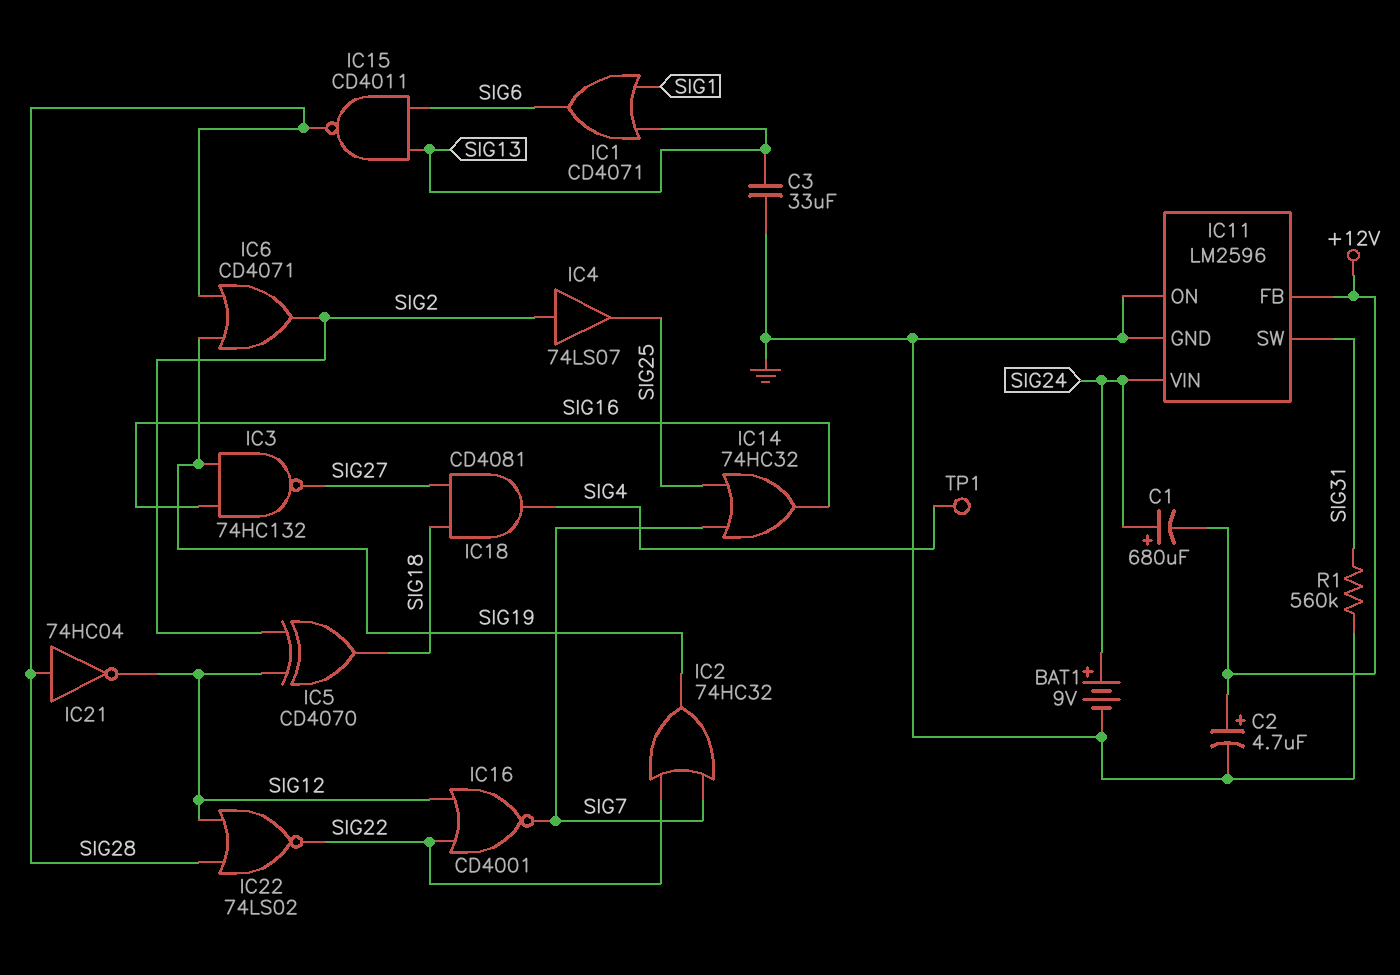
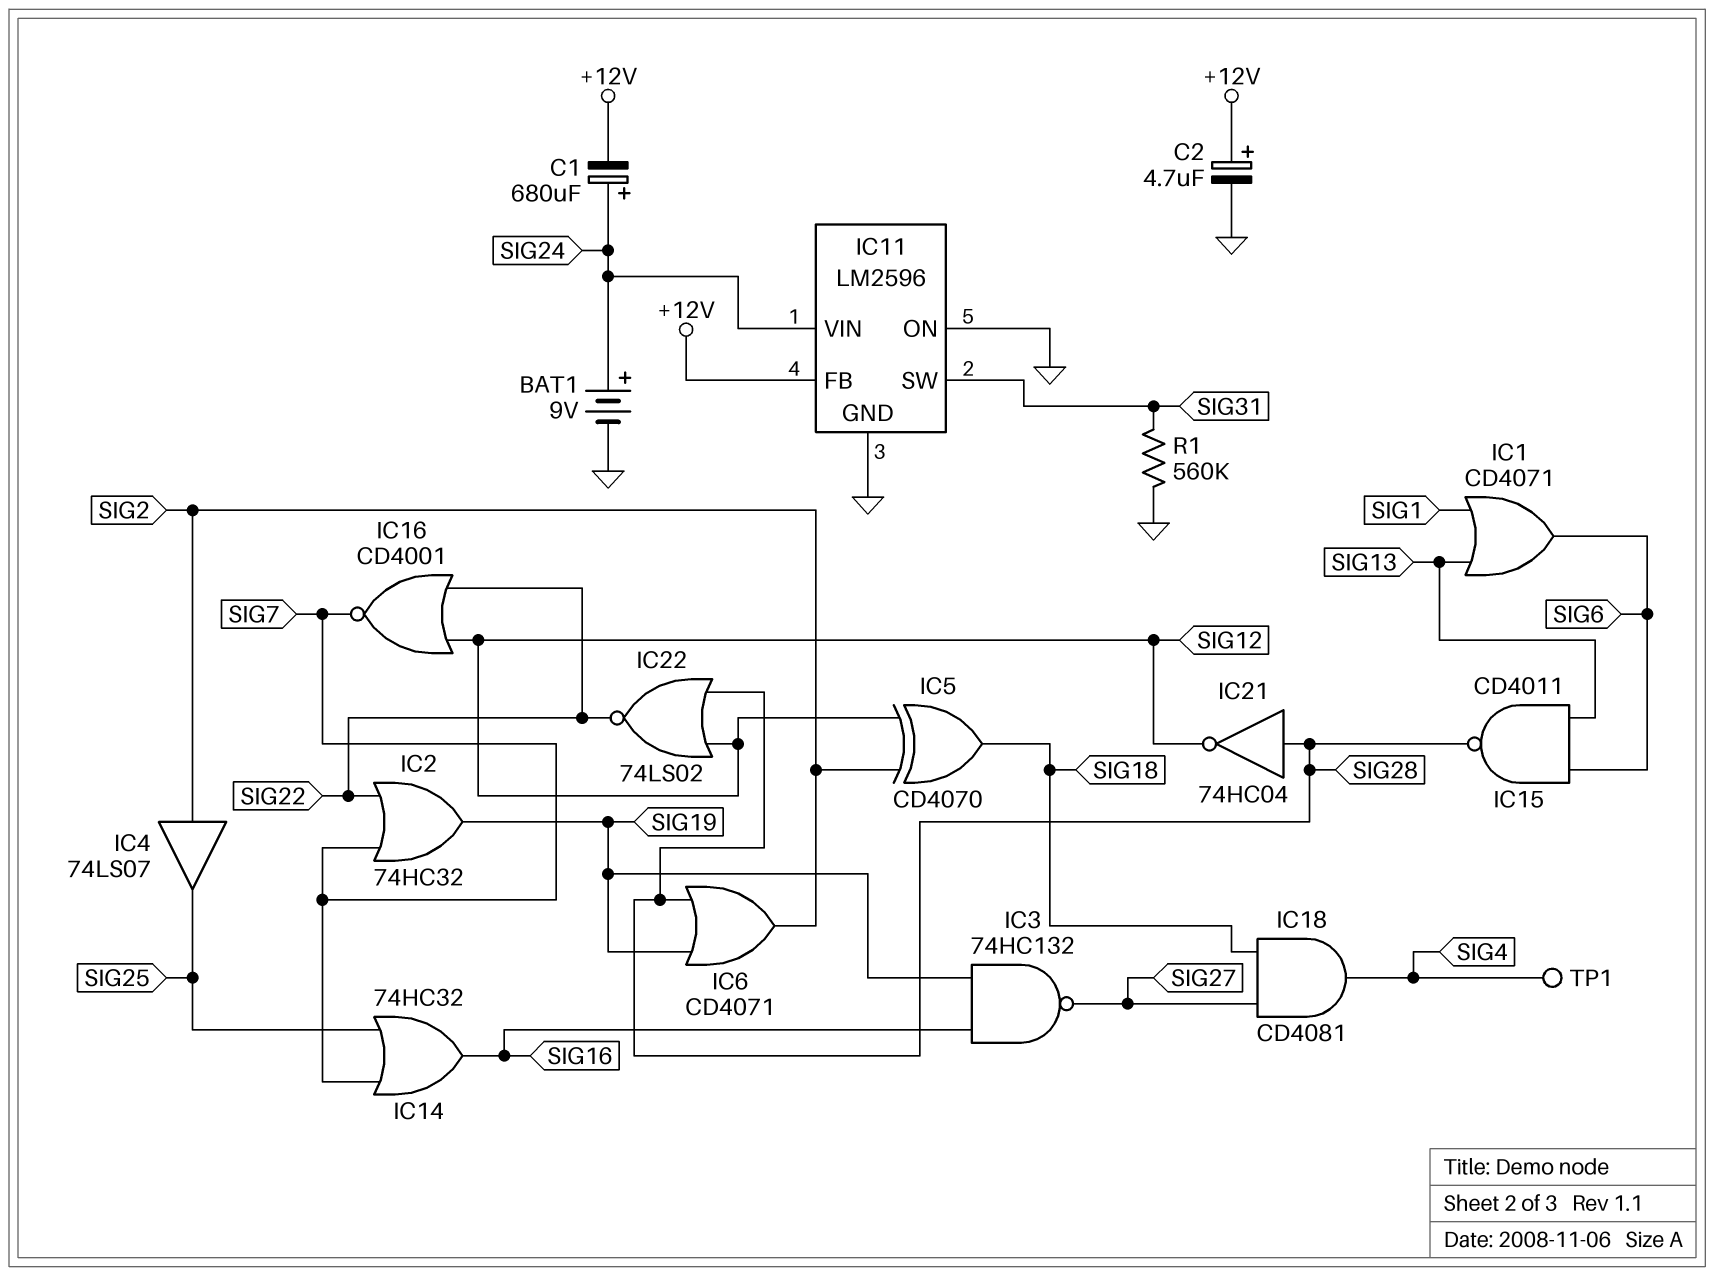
C3: 33uF (GND, SIG13) -> none

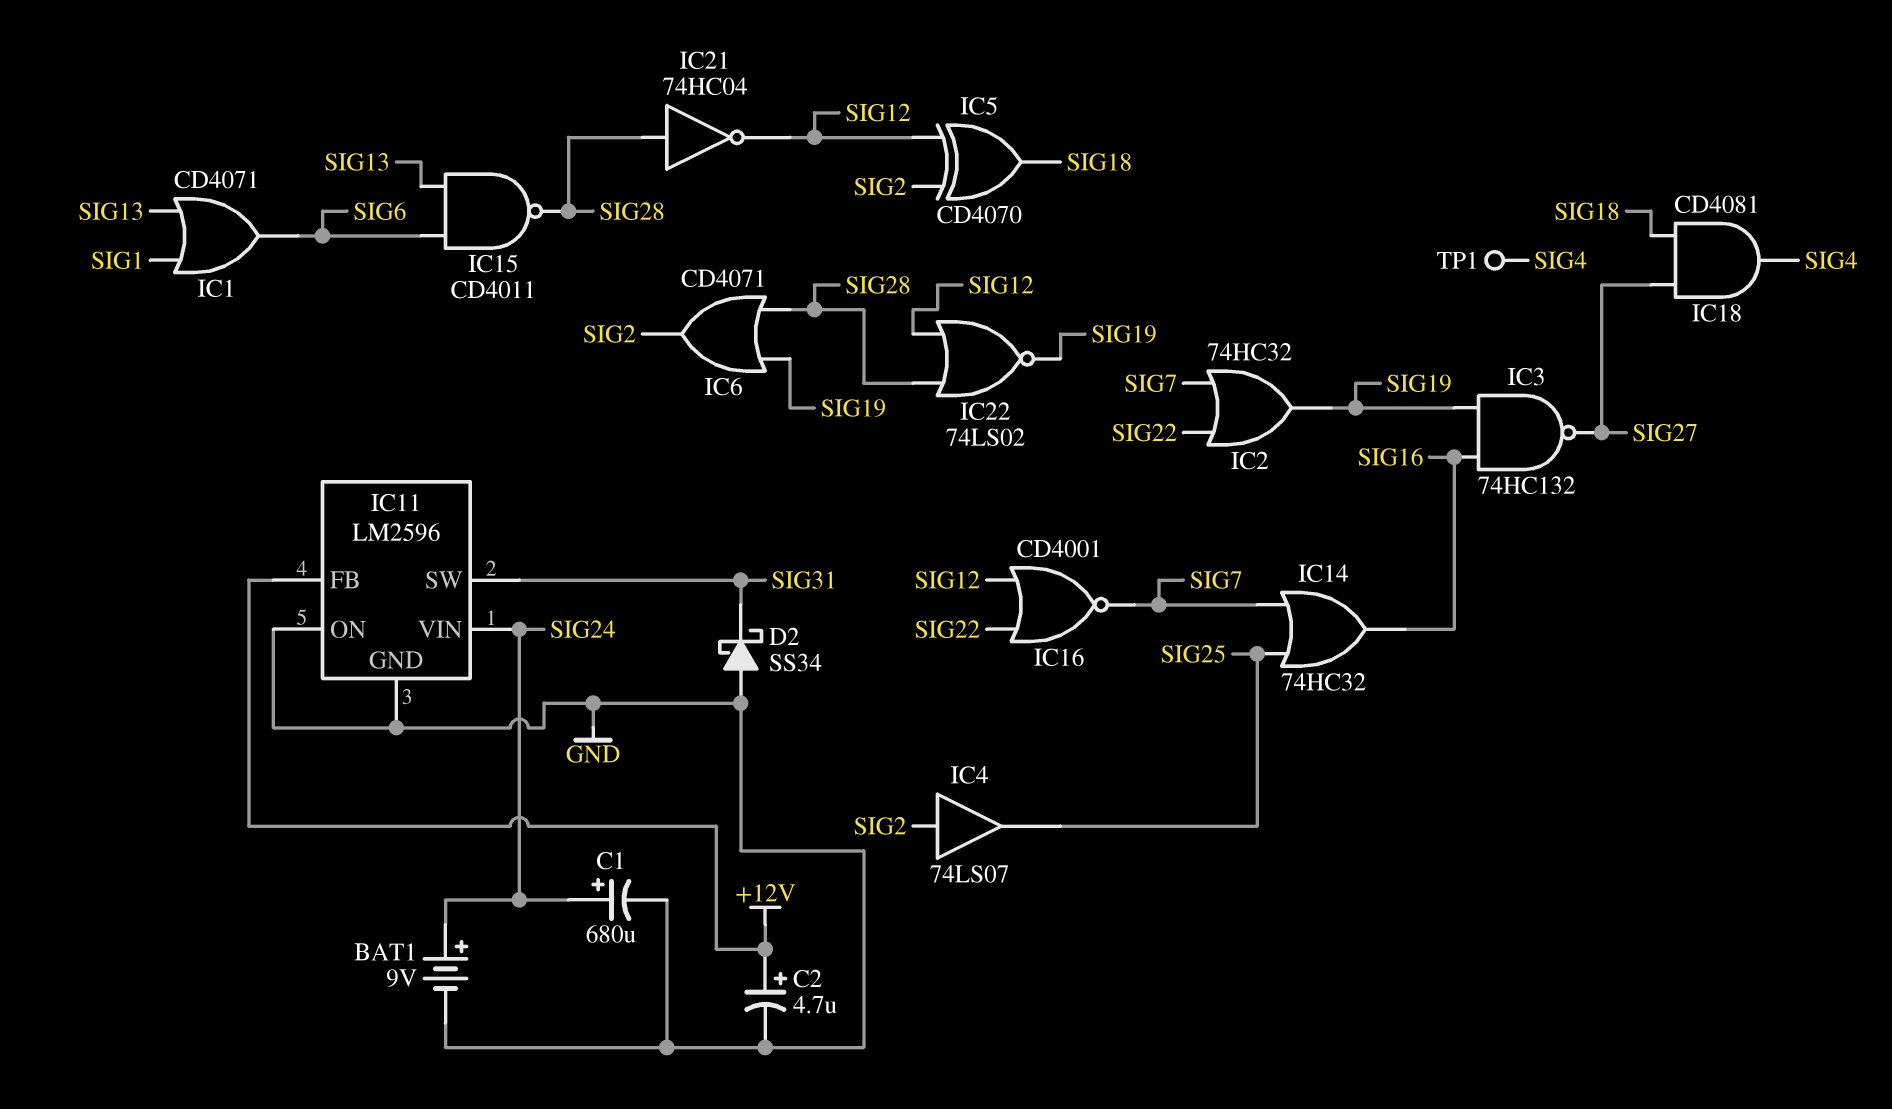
C1: 680uF (plus SIG24, minus +12V) -> 680uF (plus SIG24, minus GND)
D2: none -> schottky SS34 (A GND, K SIG31)
IC22: NOR 74LS02 (in SIG12, in SIG28, out SIG22) -> NOR 74LS02 (in SIG12, in SIG28, out SIG19)
R1: 560k (GND, SIG31) -> none

